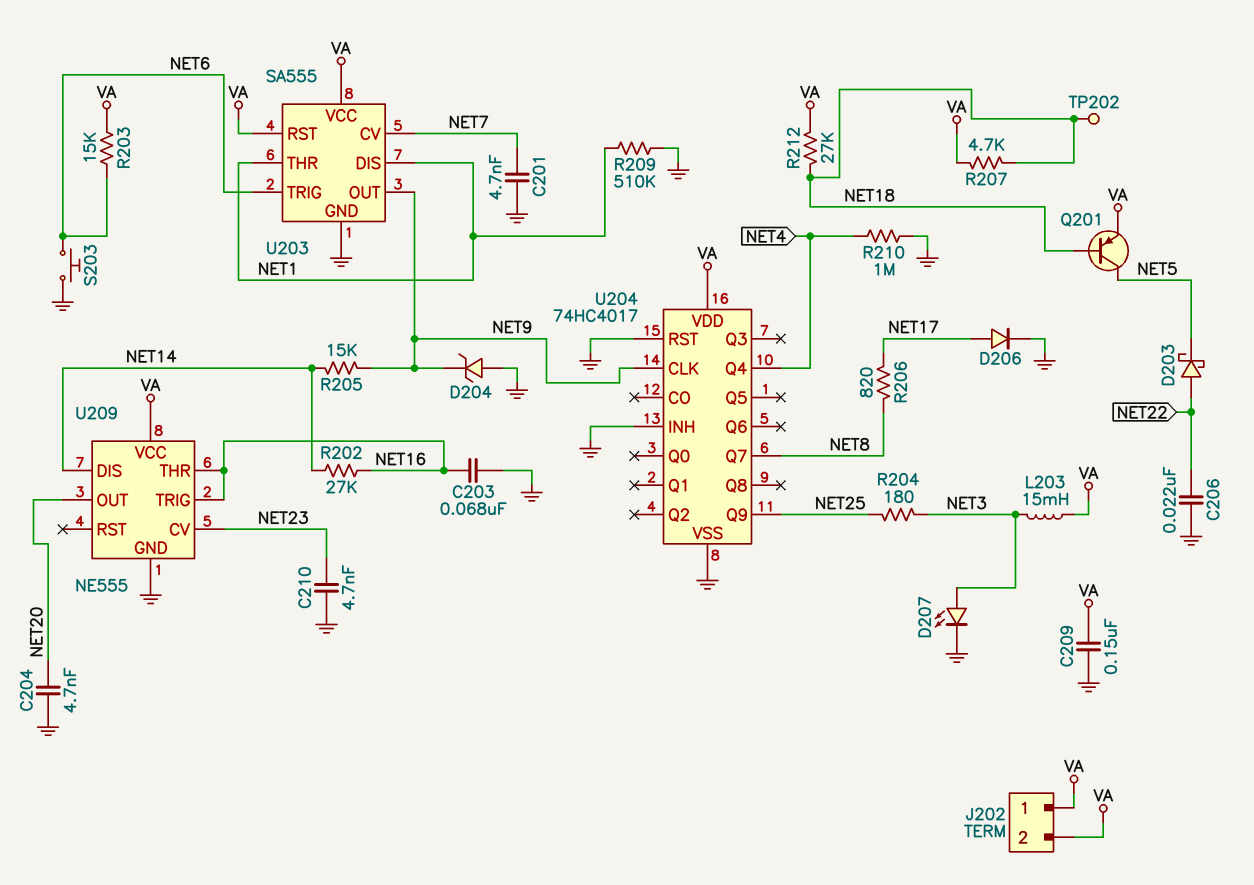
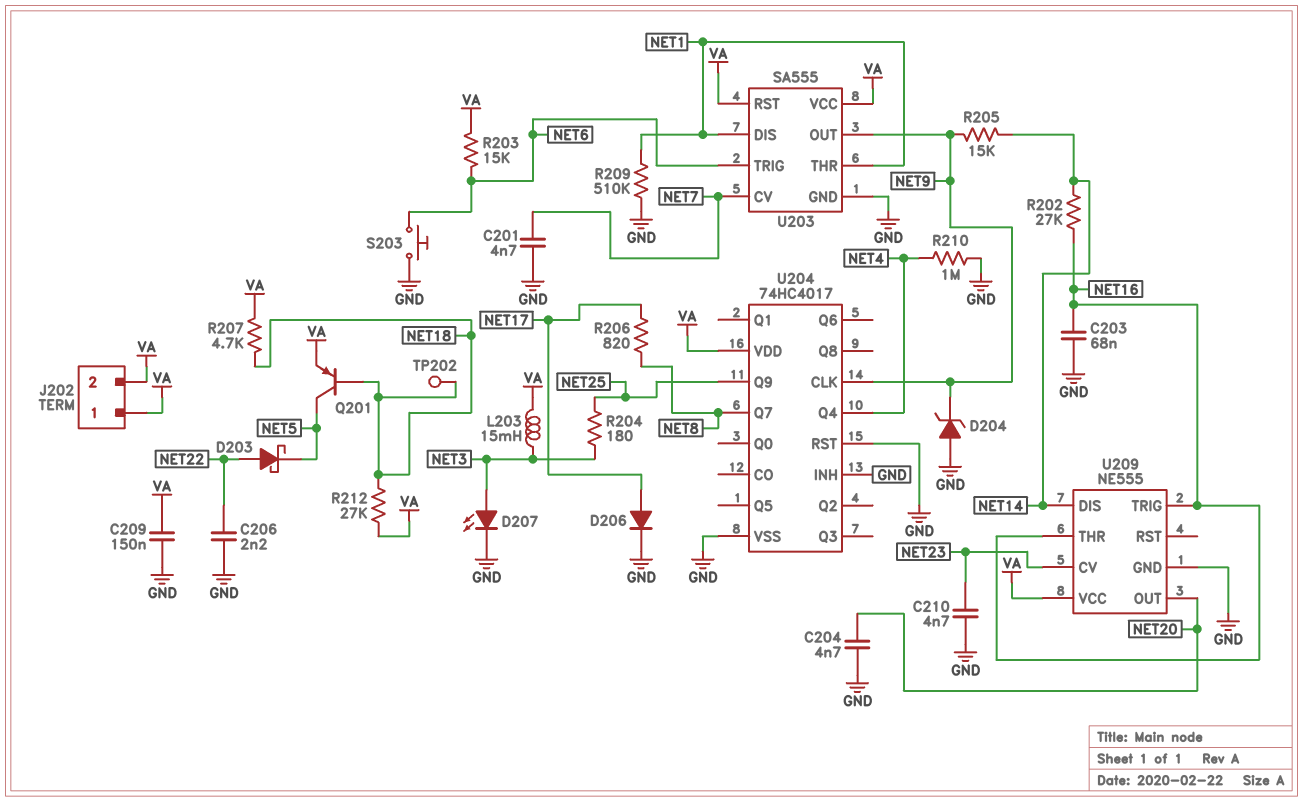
C206: 22nF (GND, NET22) -> 2.2nF (GND, NET22)

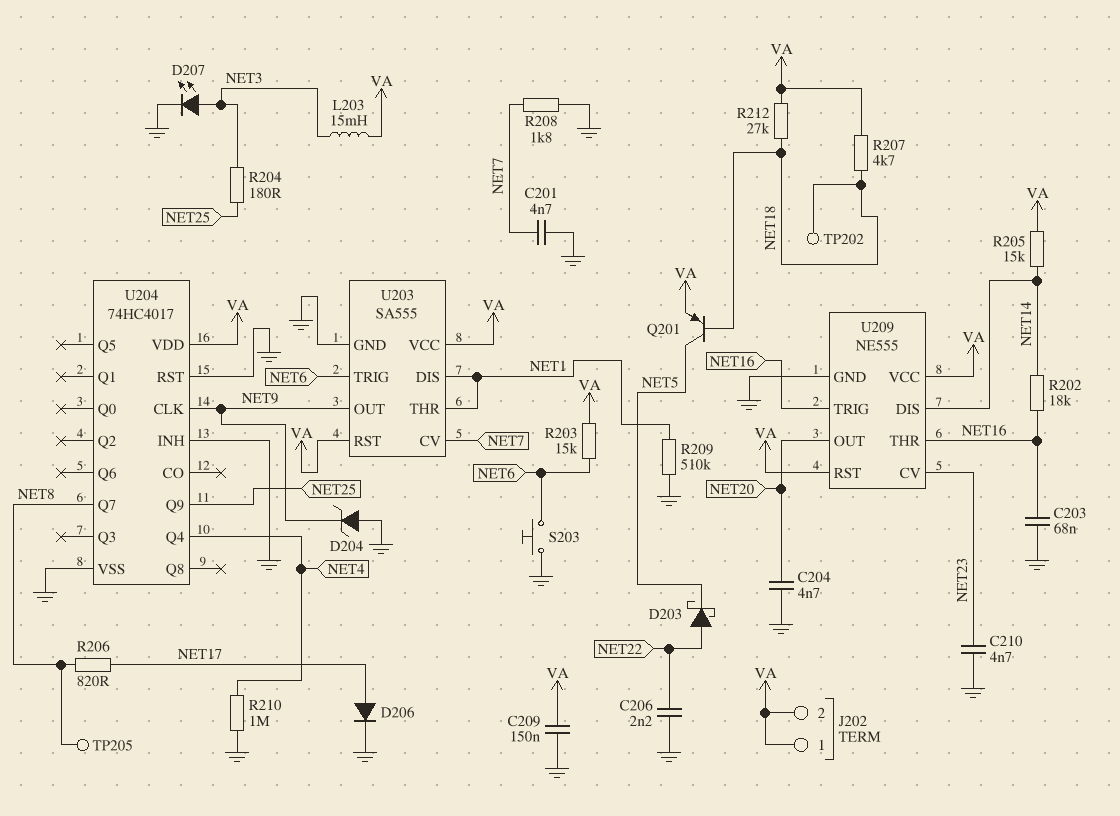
R202: 27k (NET14, NET16) -> 18k (NET14, NET16)
R205: 15k (NET9, NET14) -> 15k (NET14, VA)
R208: none -> 1.8k (GND, NET7)
TP205: none -> test point (NET8)
U209 pin RST: none -> VA

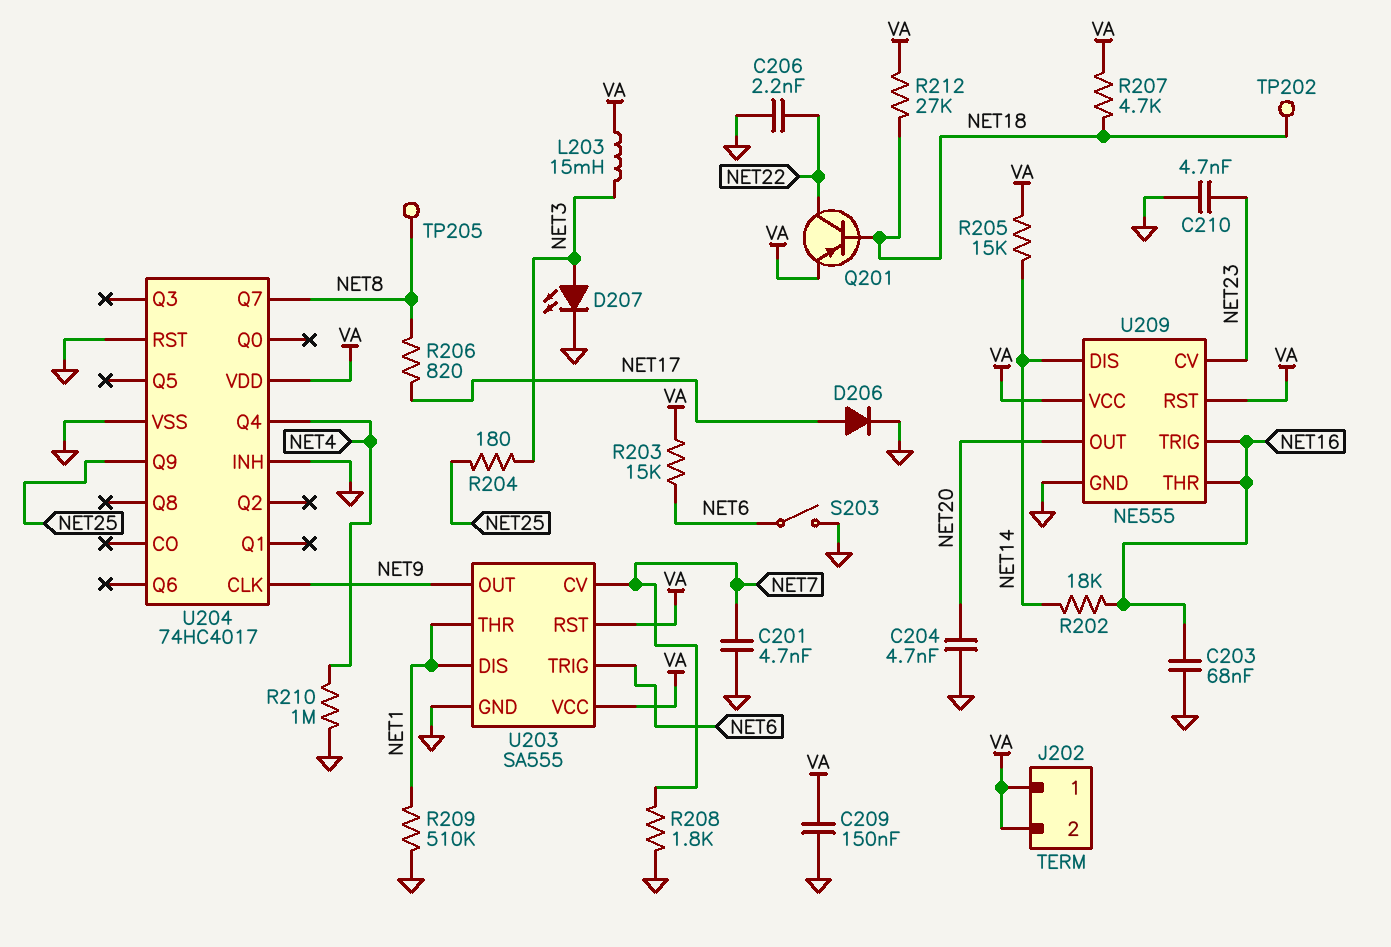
D203: schottky (A NET22, K NET5) -> none
D204: zener (A GND, K NET9) -> none
Q201: PNP (B NET18, C NET5, E VA) -> PNP (B NET18, C NET22, E VA)
S203: button (GND, NET6) -> switch (GND, NET6)

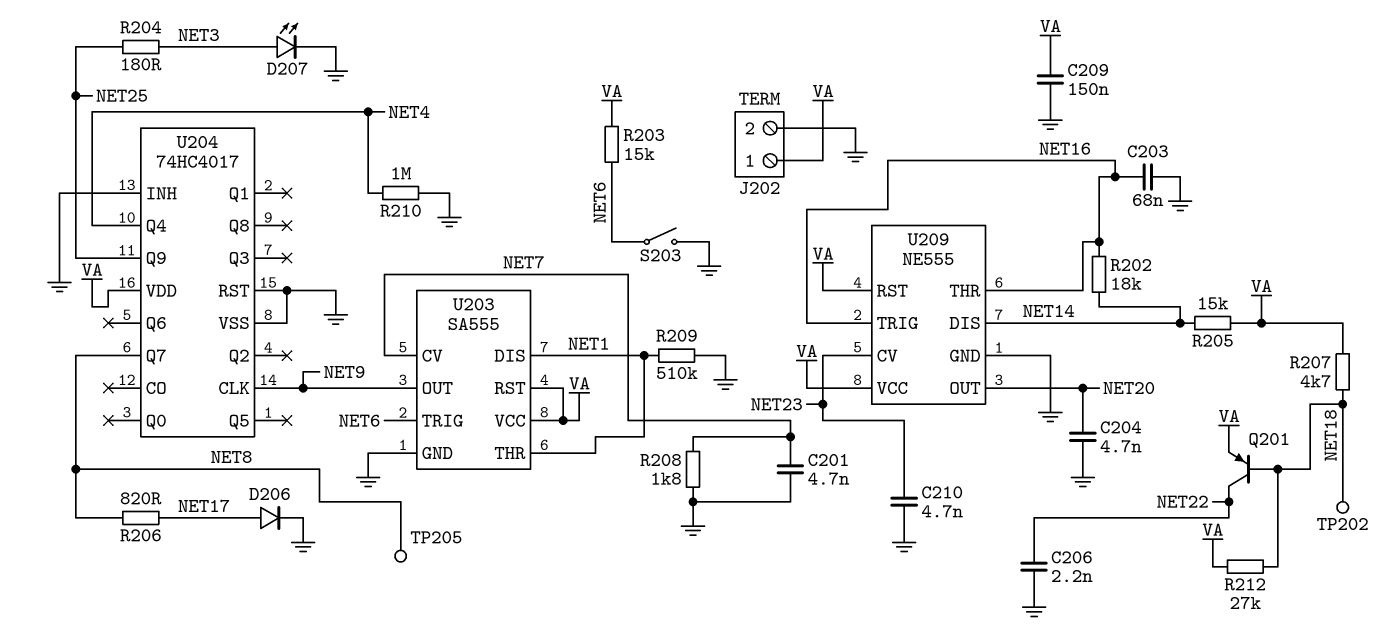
J202 pin 2: VA -> GND
L203: 15mH (NET3, VA) -> none

